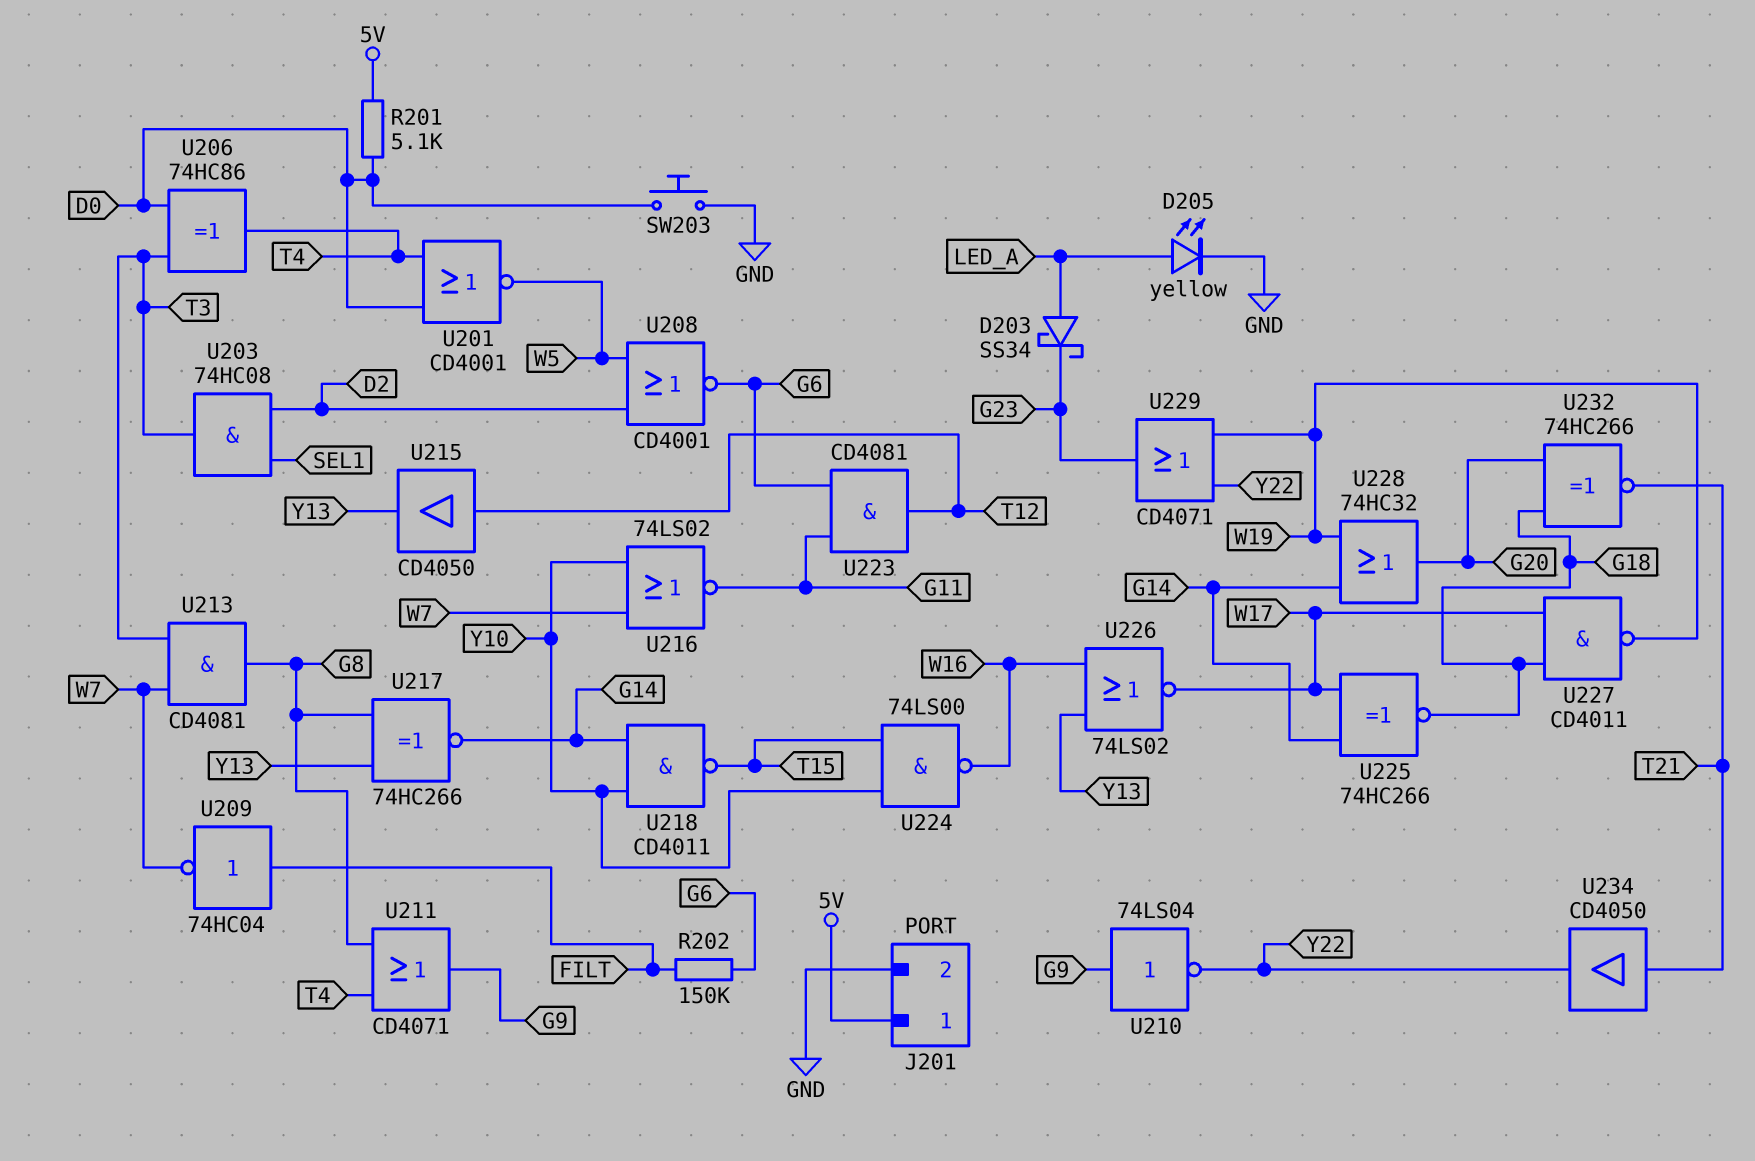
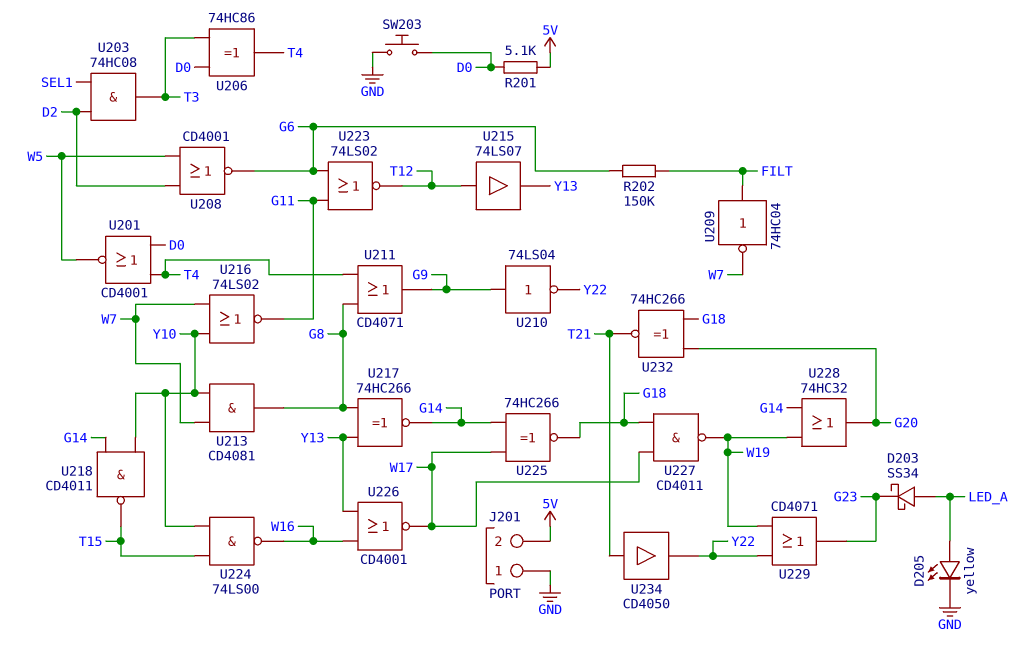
J201 pin 1: 5V -> GND
J201 pin 2: GND -> 5V
U213: AND CD4081 (in T3, in W7, out G8) -> AND CD4081 (in W7, in Y10, out G8)
U215: buffer CD4050 (in T12, out Y13) -> buffer 74LS07 (in T12, out Y13)
U223: AND CD4081 (in G6, in G11, out T12) -> NOR 74LS02 (in G6, in G11, out T12)
U226: NOR 74LS02 (in W16, in Y13, out W17) -> NOR CD4001 (in W16, in Y13, out W17)

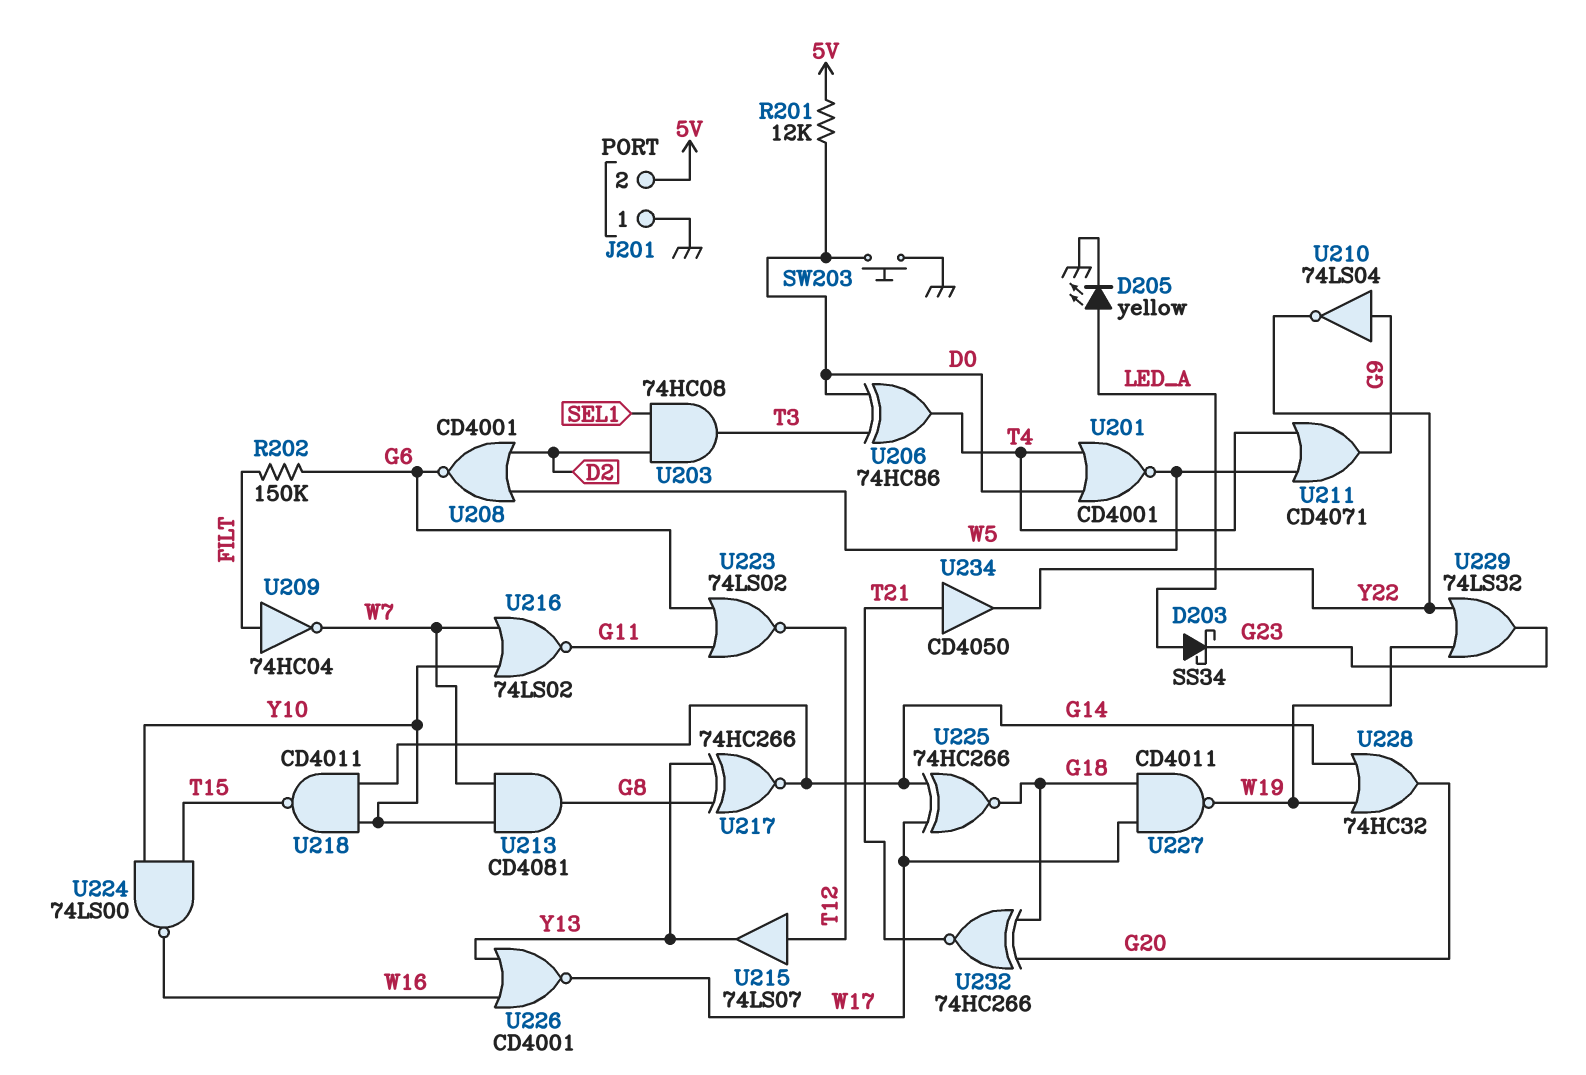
R201: 5.1k (5V, D0) -> 12k (5V, D0)
U211: OR CD4071 (in G8, in T4, out G9) -> OR CD4071 (in T4, in W5, out G9)
U229: OR CD4071 (in W19, in Y22, out G23) -> OR 74LS32 (in W19, in Y22, out G23)

